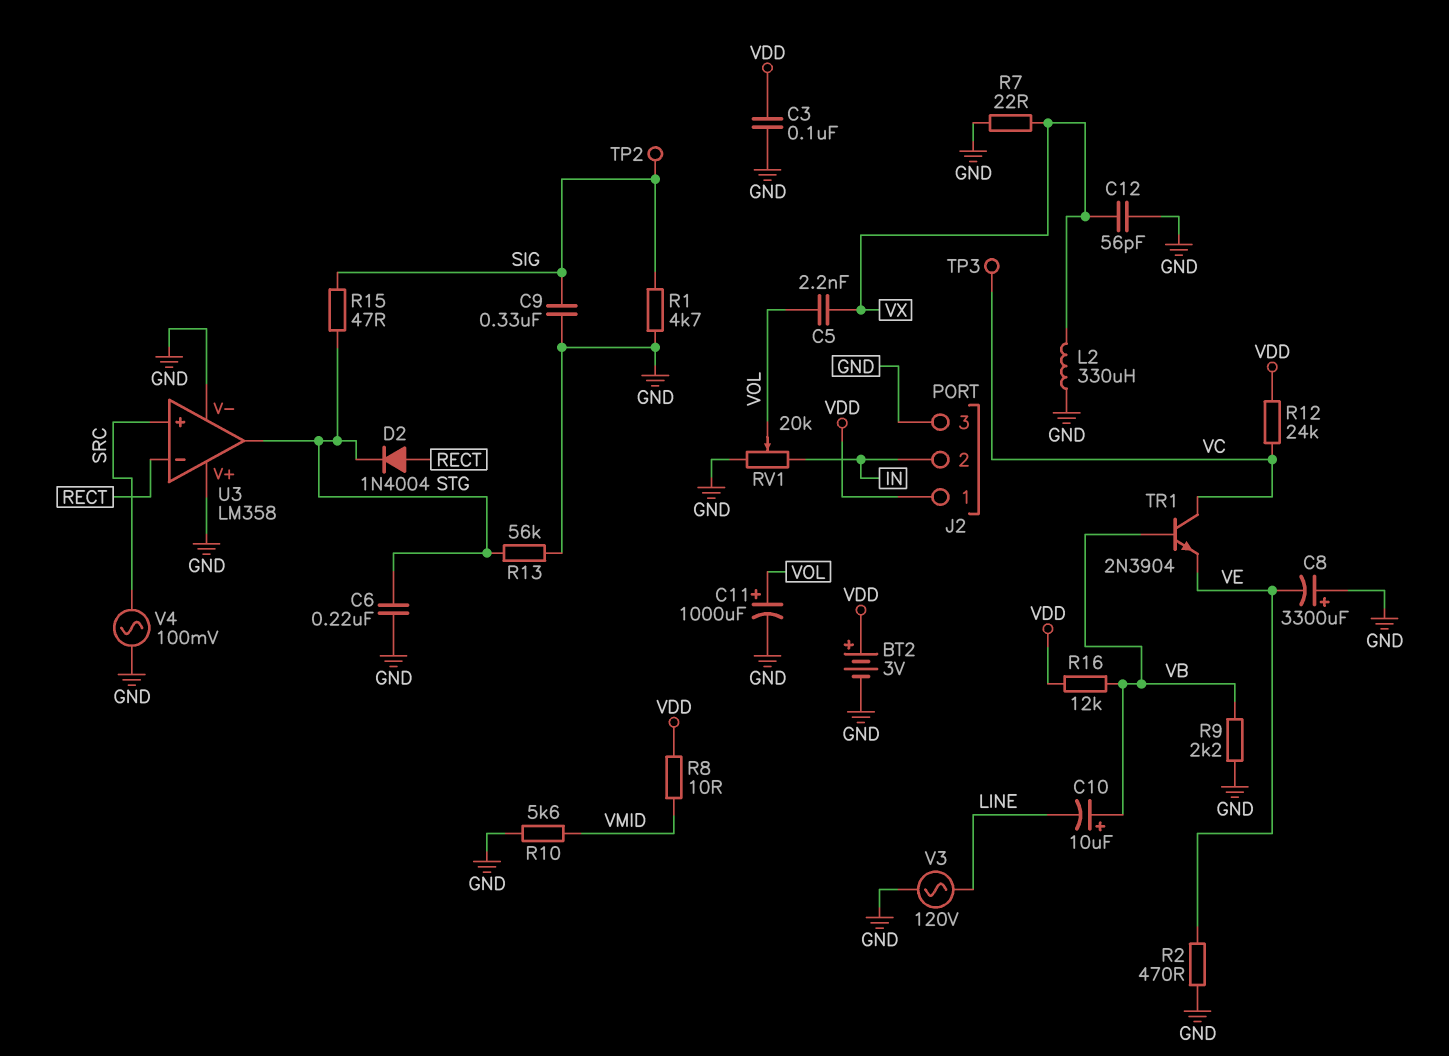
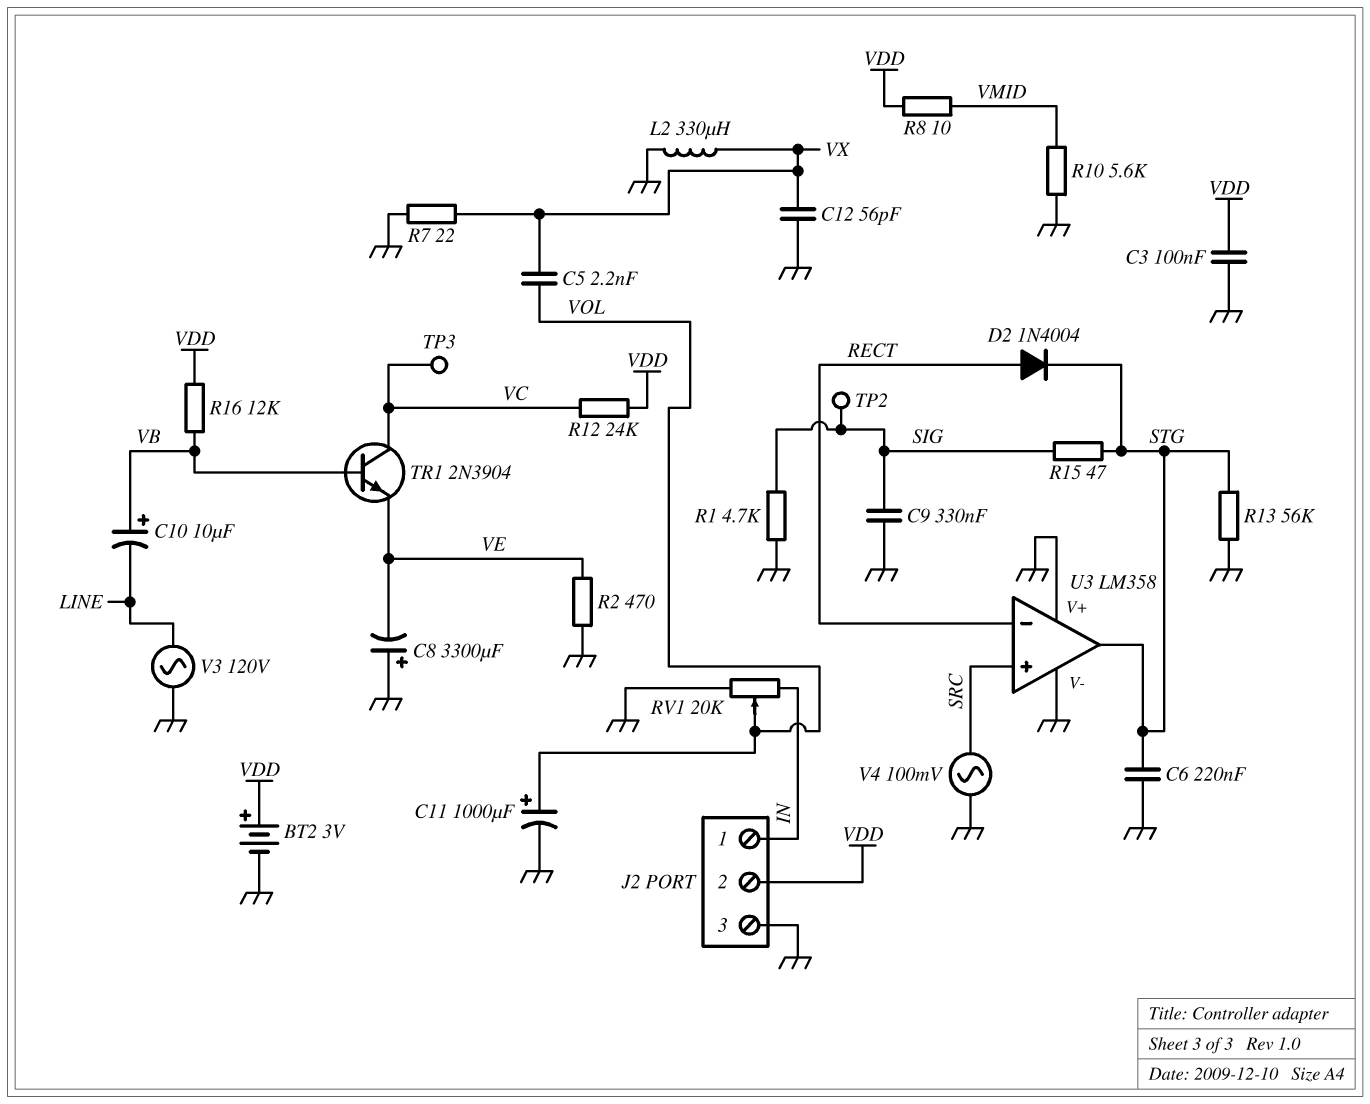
J2 pin 1: VDD -> IN
J2 pin 2: IN -> VDD
R9: 2.2k (GND, VB) -> none

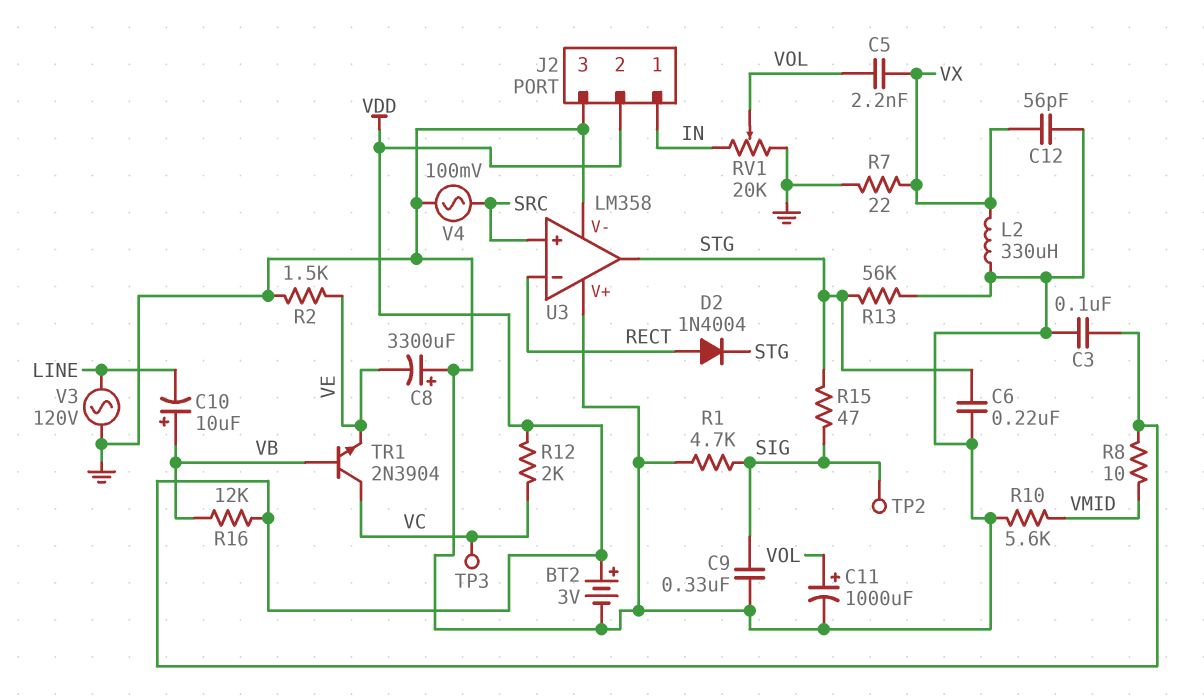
R2: 470 (GND, VE) -> 1.5k (GND, VE)
R12: 24k (VC, VDD) -> 2k (VC, VDD)

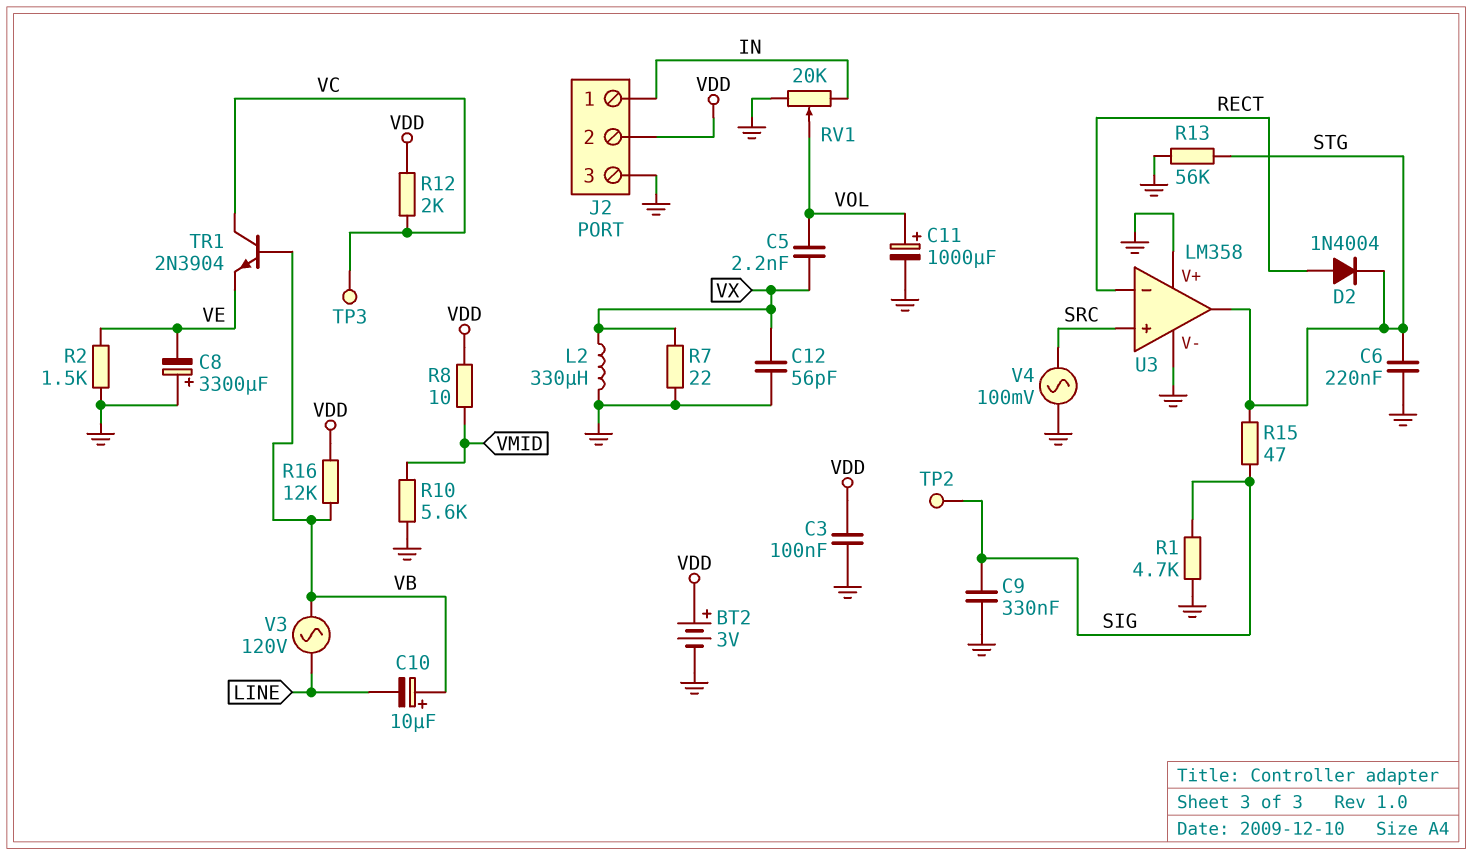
V3: AC 120V (GND, LINE) -> AC 120V (LINE, VB)

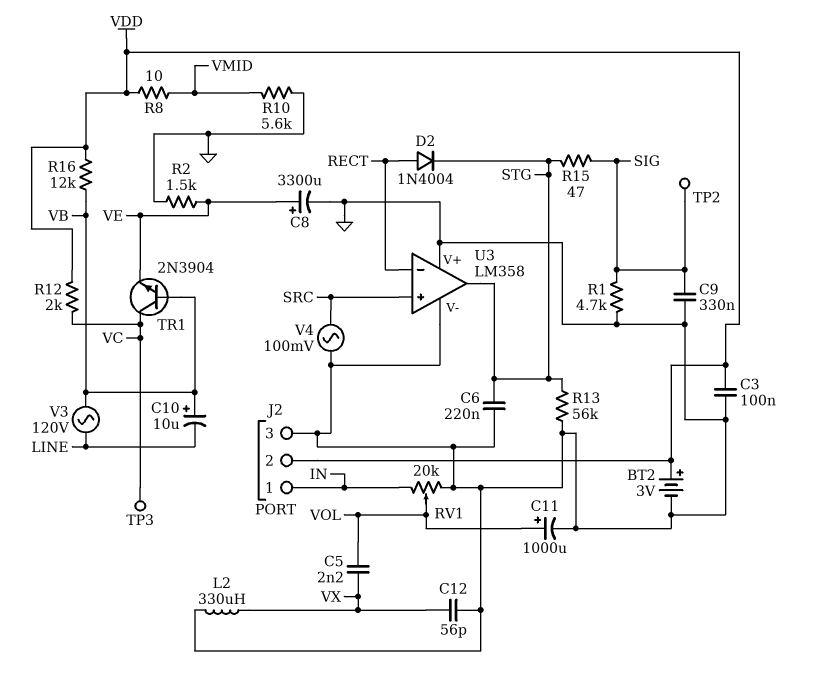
C8: 3300uF (plus GND, minus VE) -> 3300uF (plus VE, minus GND)
R7: 22 (GND, VX) -> none

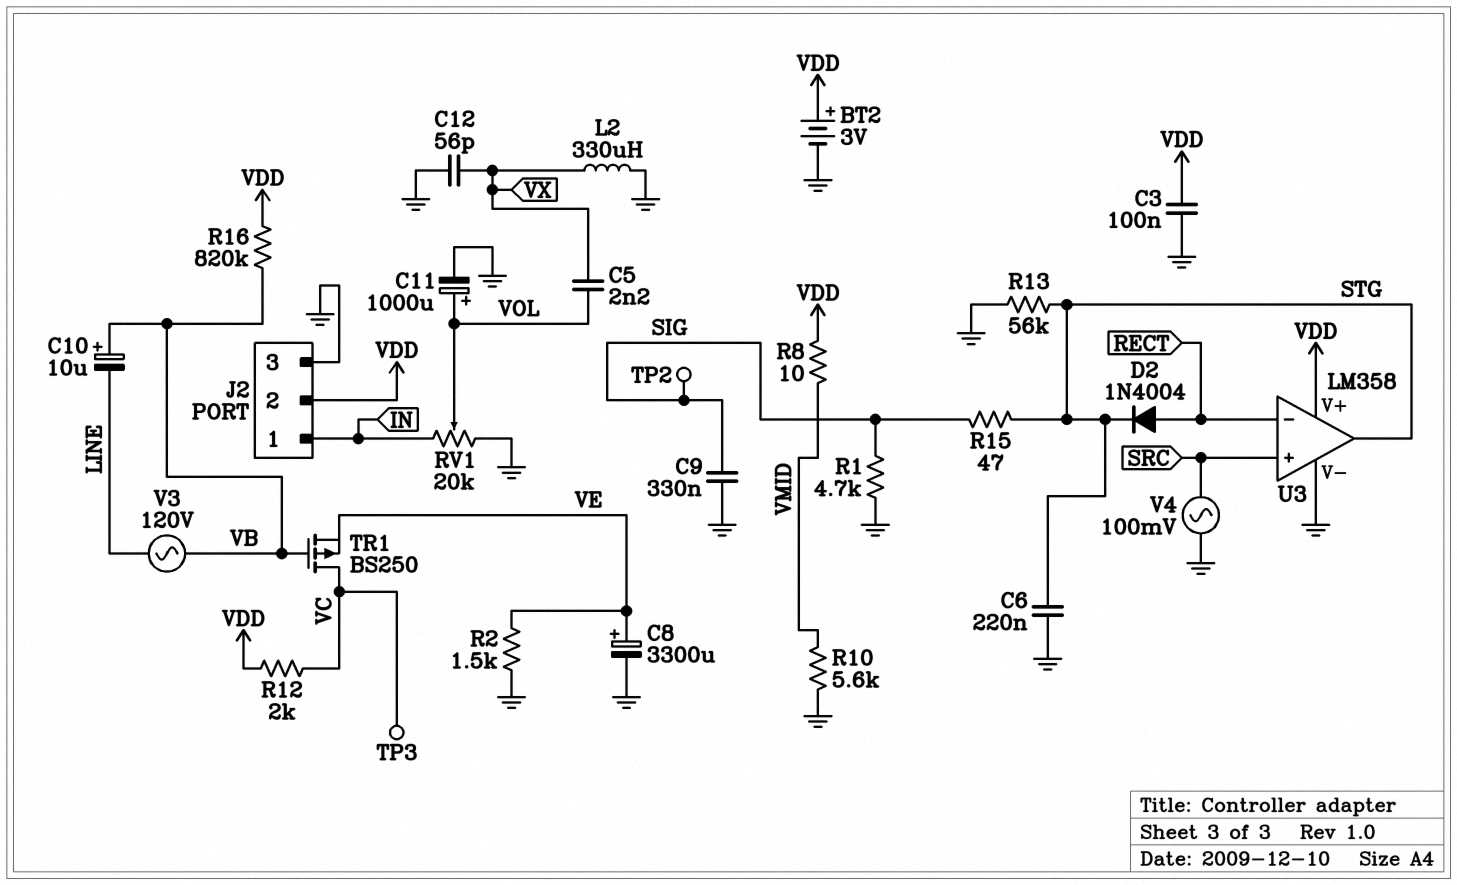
R16: 12k (VB, VDD) -> 820k (VB, VDD)
TR1: NPN 2N3904 (B VB, C VC, E VE) -> PMOS BS250 (G VB, D VC, S VE)
U3 pin V+: GND -> VDD

